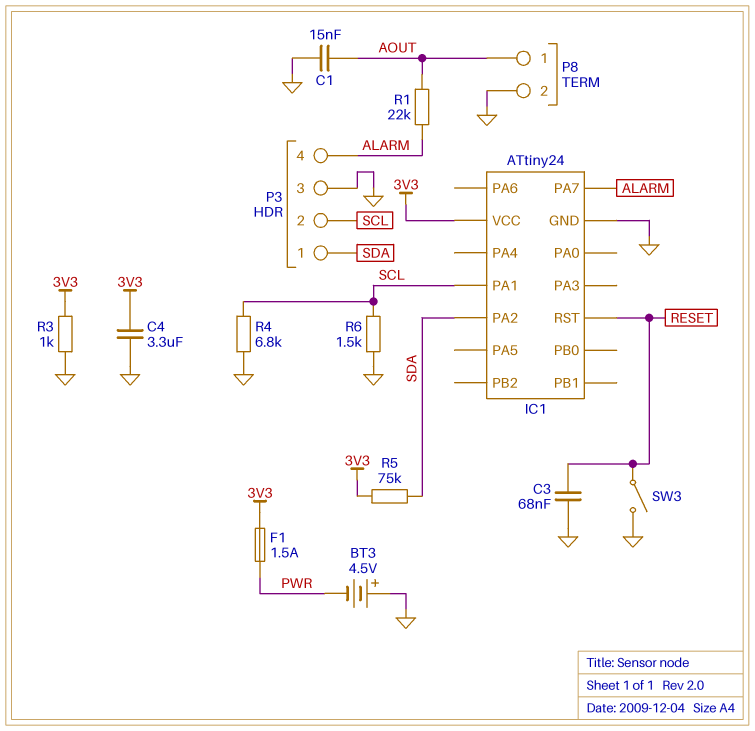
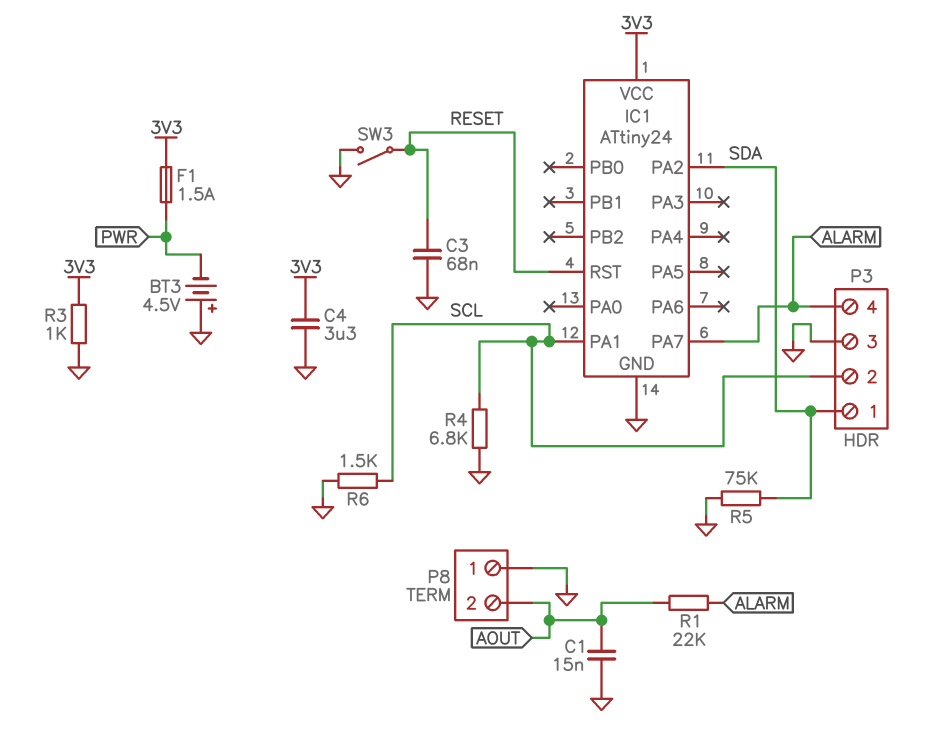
P8 pin 1: AOUT -> GND
P8 pin 2: GND -> AOUT
R5: 75k (3V3, SDA) -> 75k (GND, SDA)

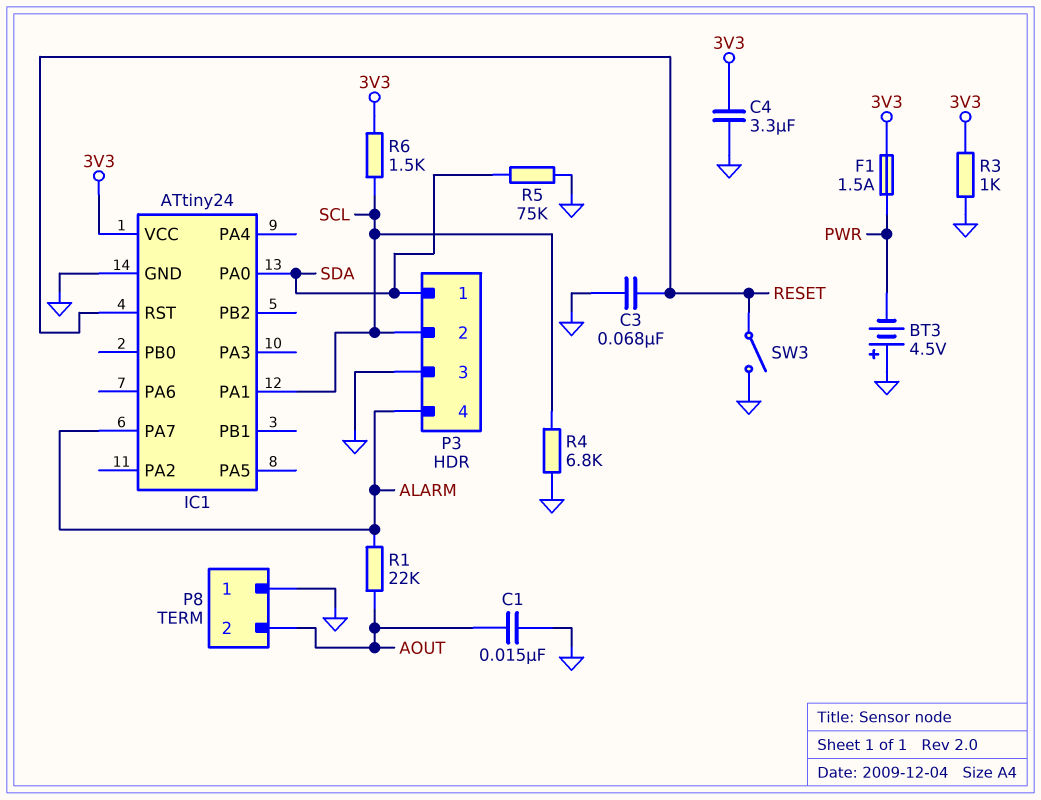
IC1 pin PA0: none -> SDA
IC1 pin PA2: SDA -> none
R6: 1.5k (GND, SCL) -> 1.5k (3V3, SCL)

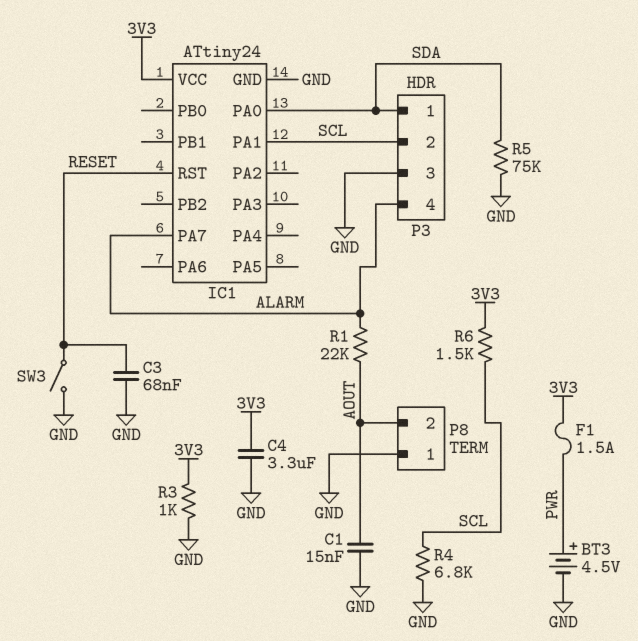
BT3: 4.5V (plus GND, minus PWR) -> 4.5V (plus PWR, minus GND)

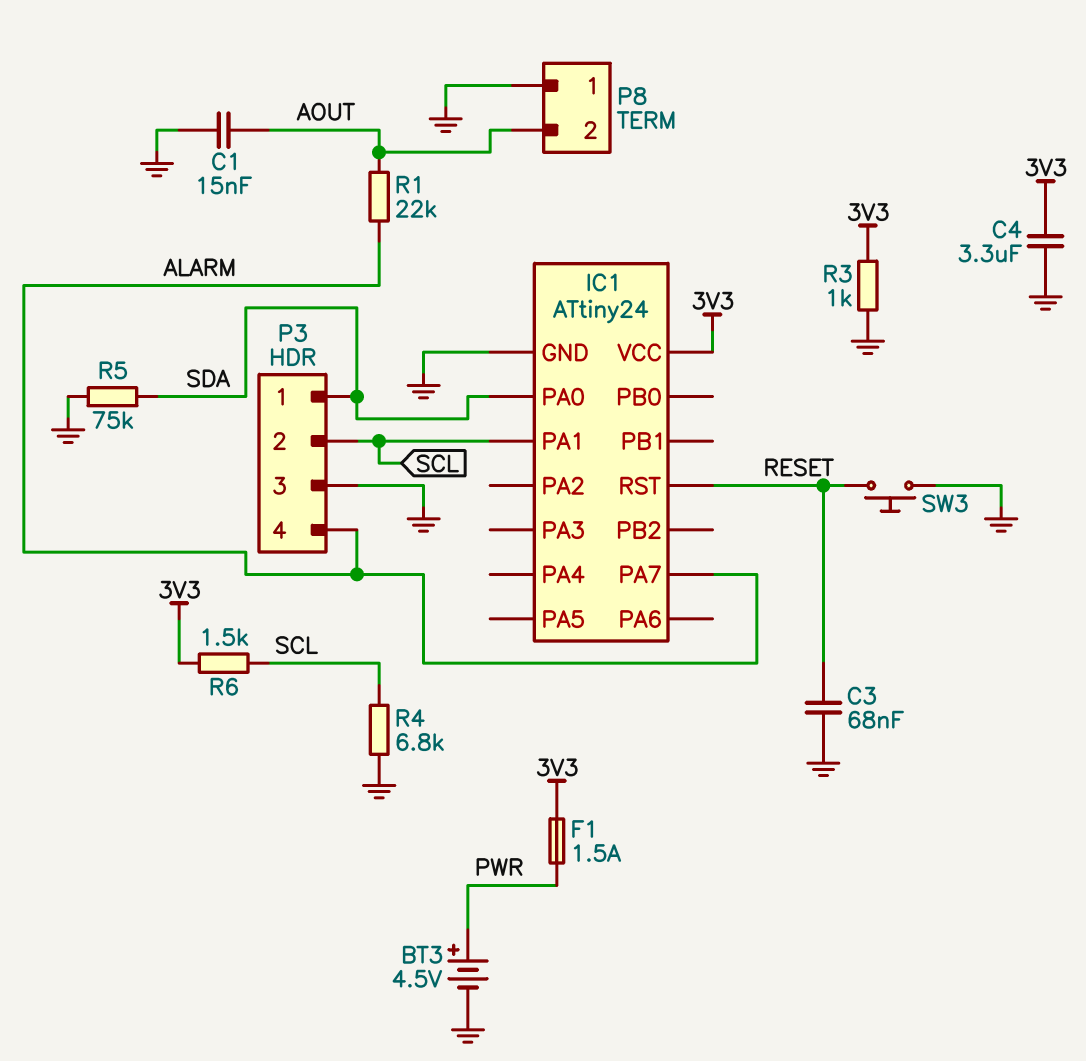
SW3: switch (GND, RESET) -> button (GND, RESET)

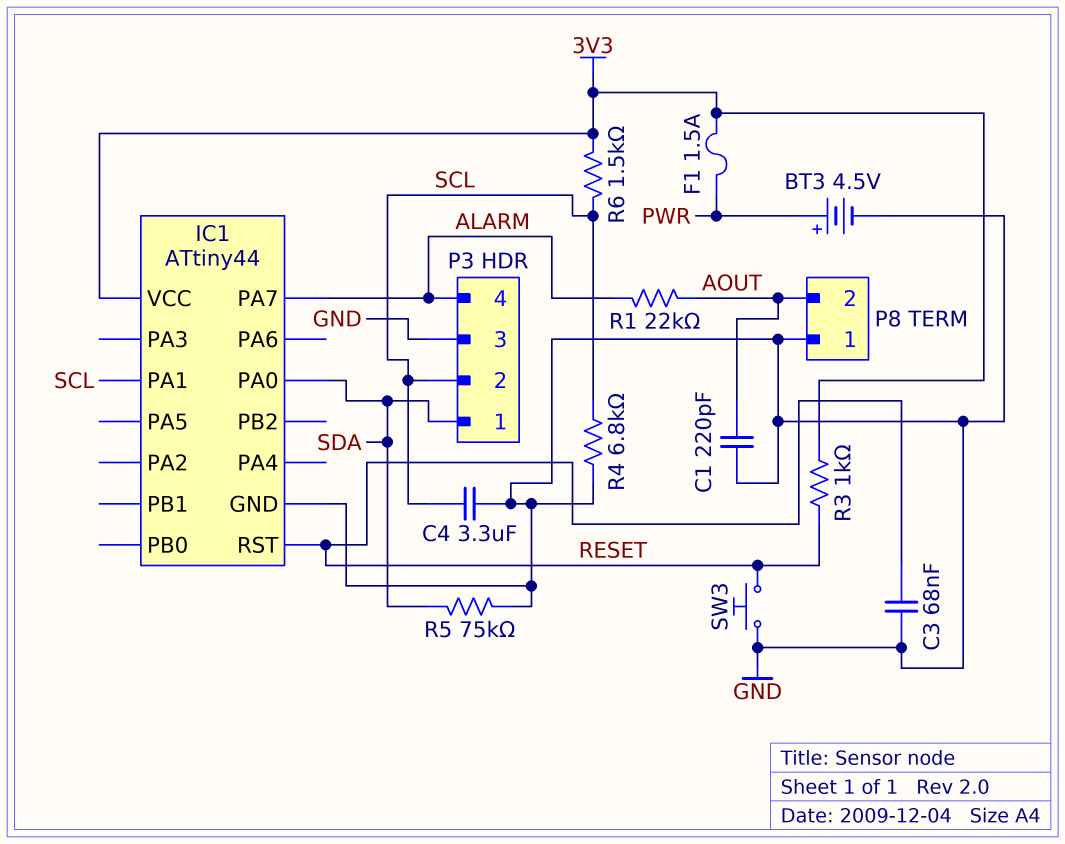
C1: 15nF (AOUT, GND) -> 220pF (AOUT, GND)
C4: 3.3uF (3V3, GND) -> 3.3uF (GND, SCL)
IC1: ATtiny24 -> ATtiny44
R3: 1k (3V3, GND) -> 1k (3V3, RESET)

